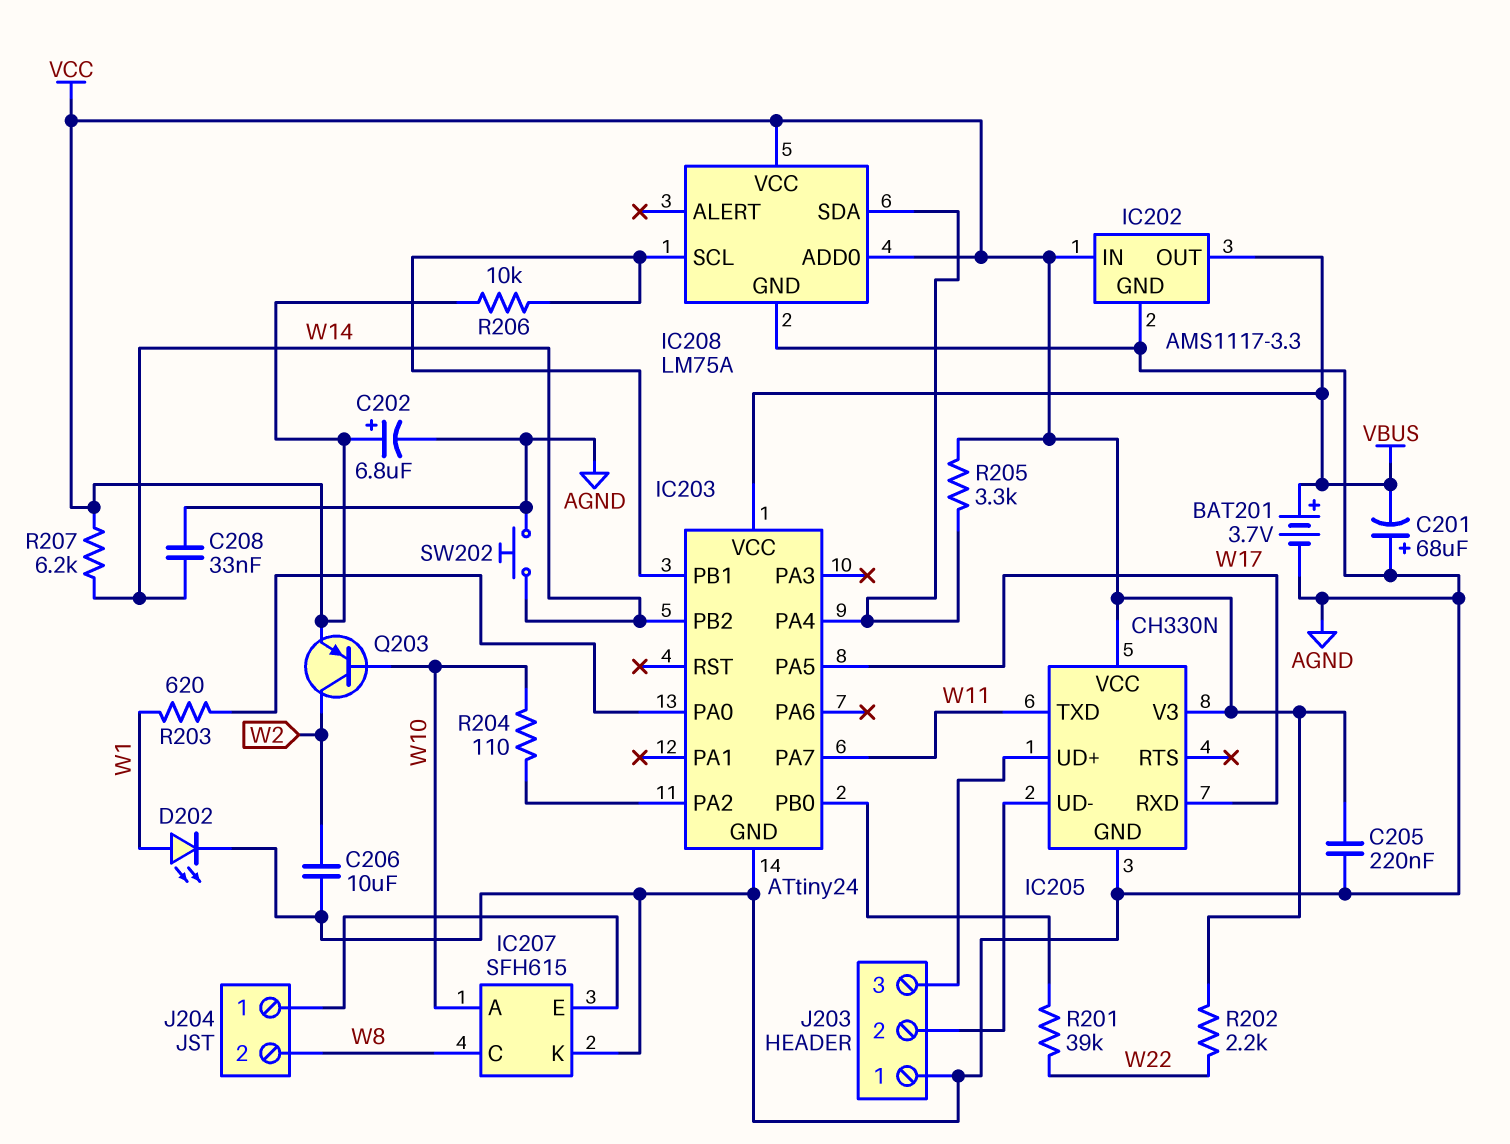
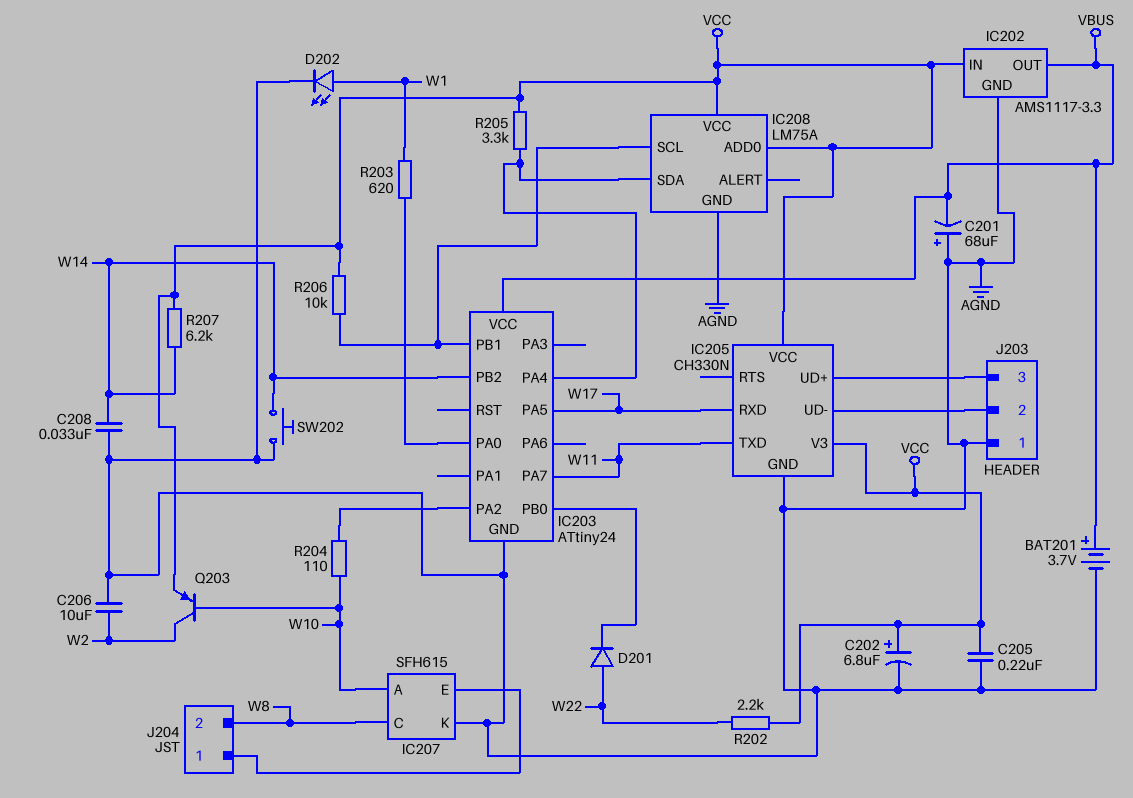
D201: none -> diode (A W22, K IC203/PB0)
R201: 39k (IC203/PB0, W22) -> none

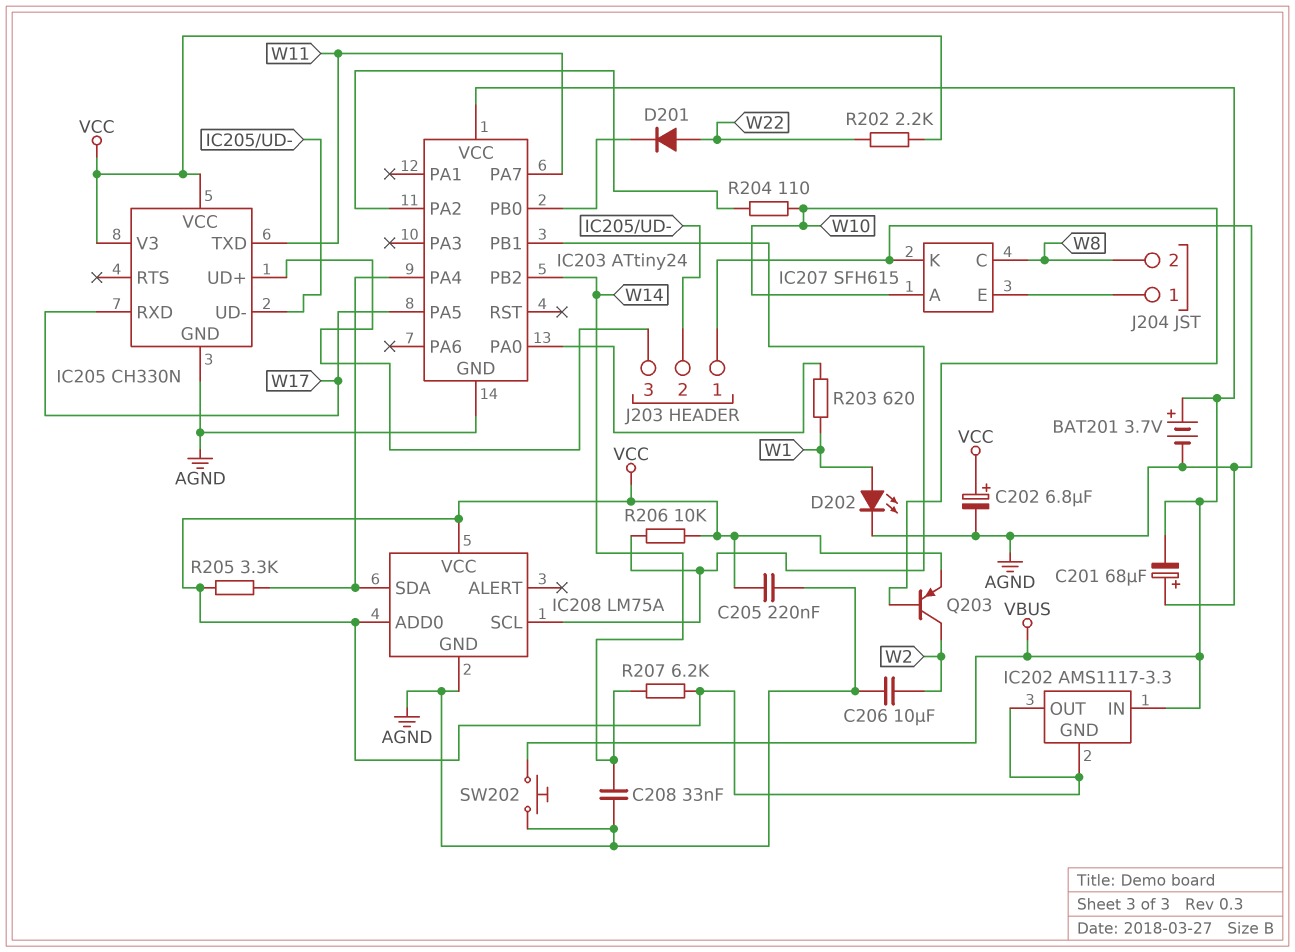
IC202 pin GND: AGND -> VCC
IC202 pin IN: VCC -> VBUS
IC202 pin OUT: VBUS -> VCC
SW202: button (AGND, W14) -> button (AGND, VBUS)

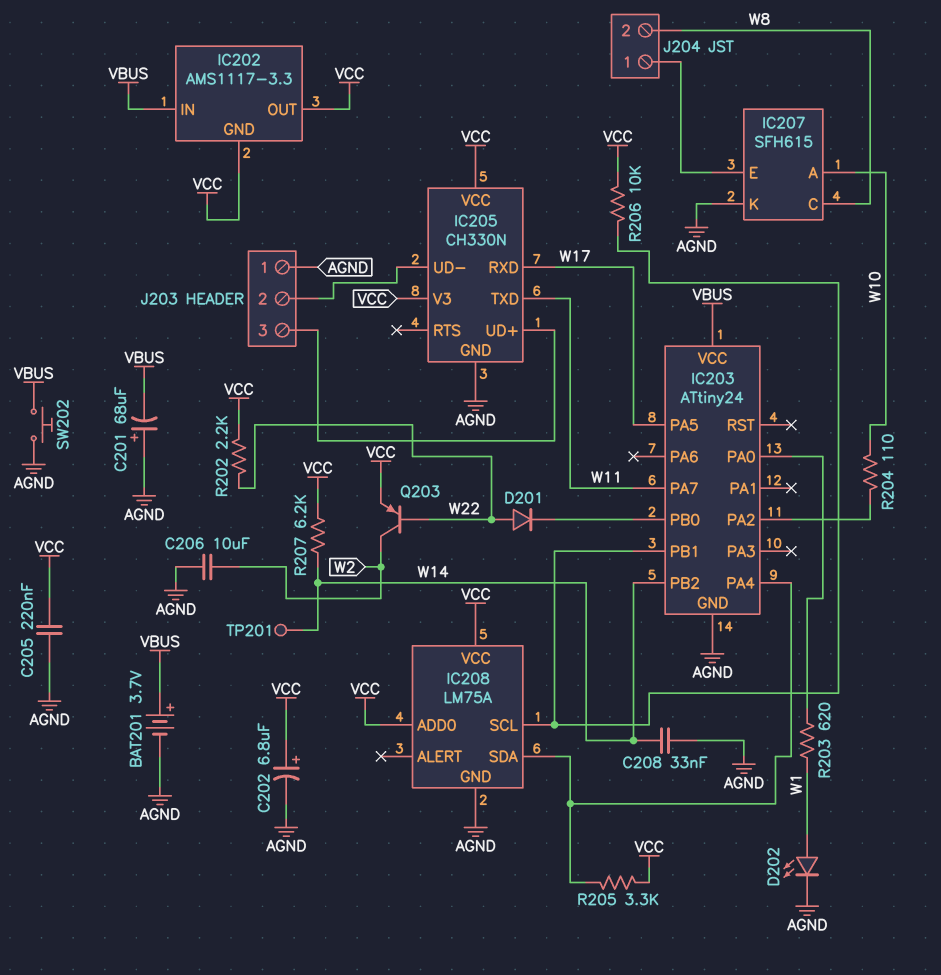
Q203: PNP (B W10, C W2, E VCC) -> PNP (B W22, C W2, E VCC)
TP201: none -> test point (W14)

